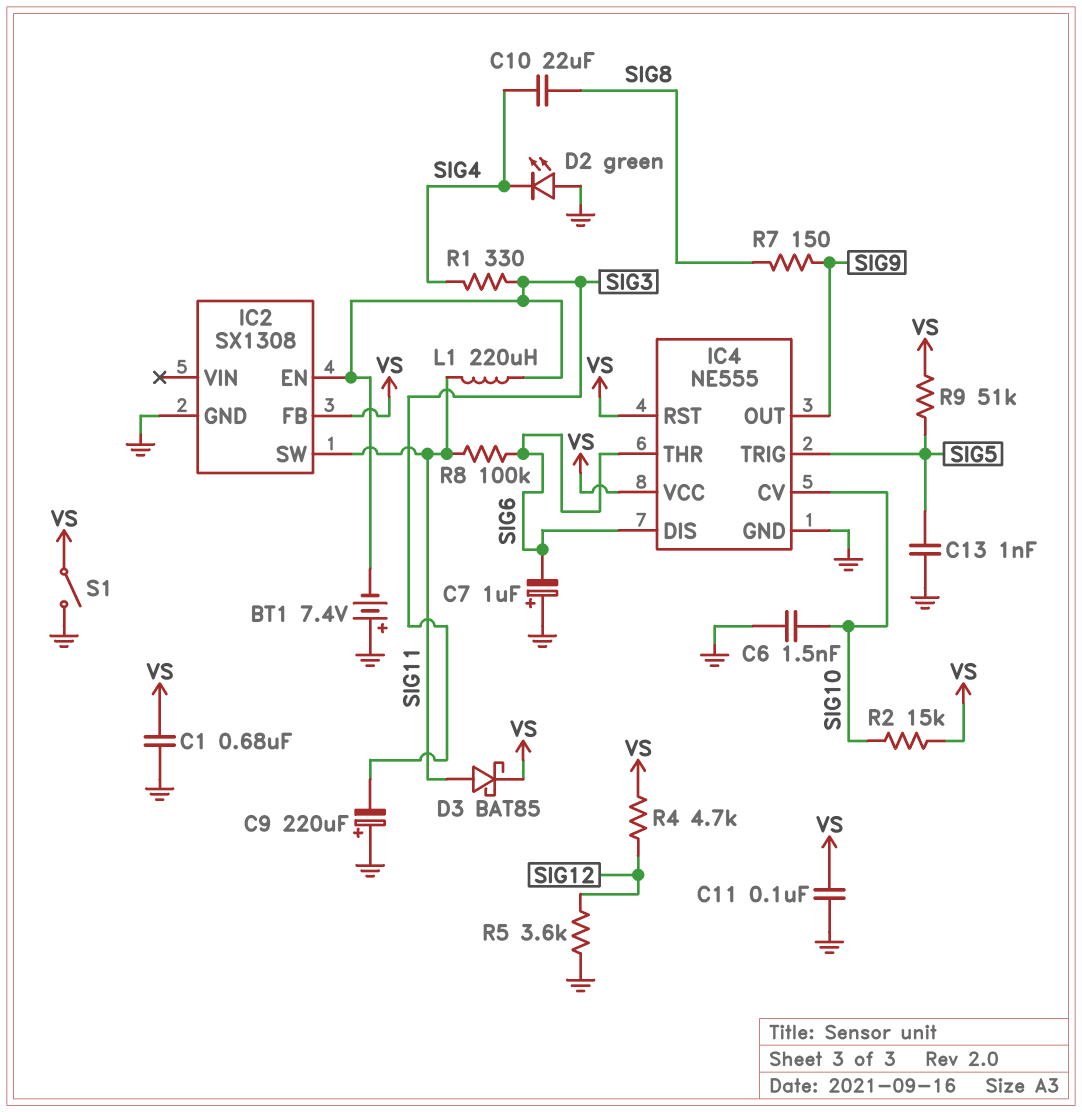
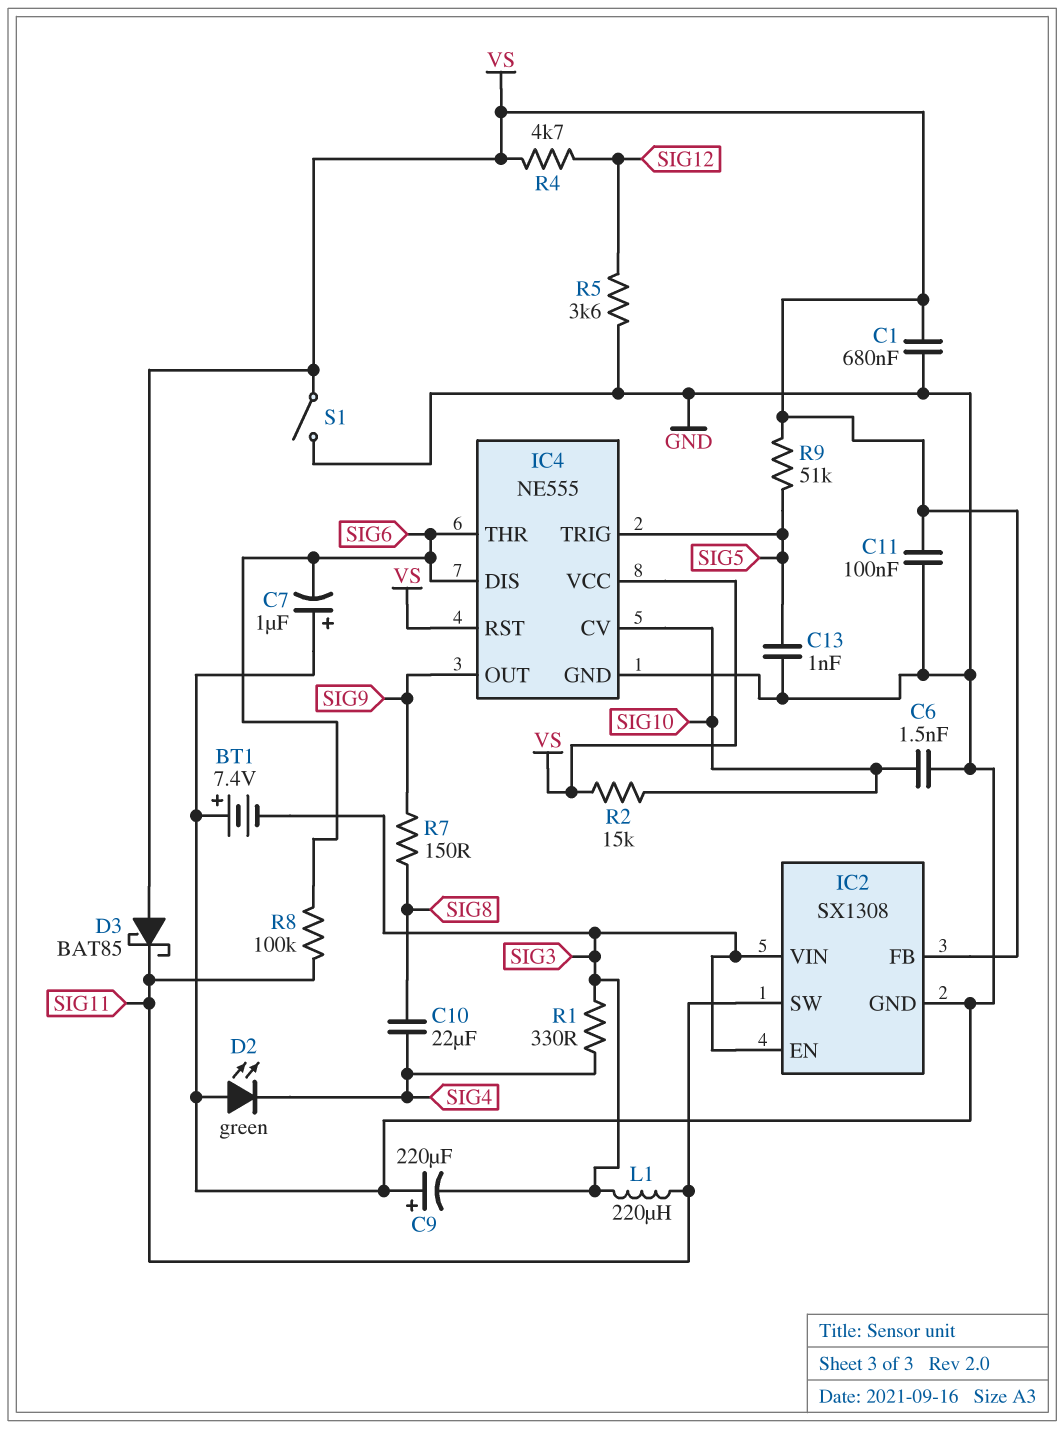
D3: schottky BAT85 (A SIG11, K VS) -> schottky BAT85 (A VS, K SIG11)
IC2 pin VIN: none -> SIG3

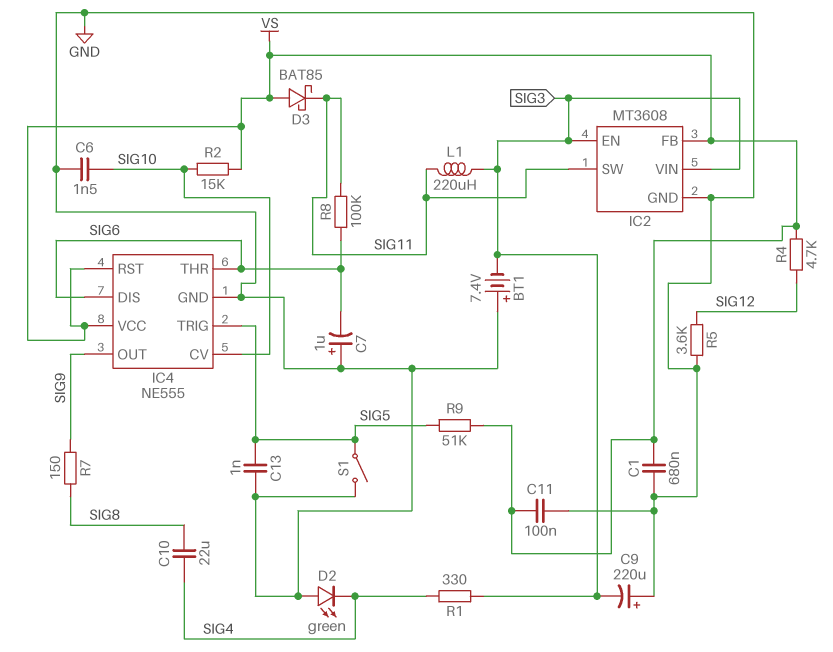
IC2: SX1308 -> MT3608
S1: switch (GND, VS) -> switch (GND, SIG5)

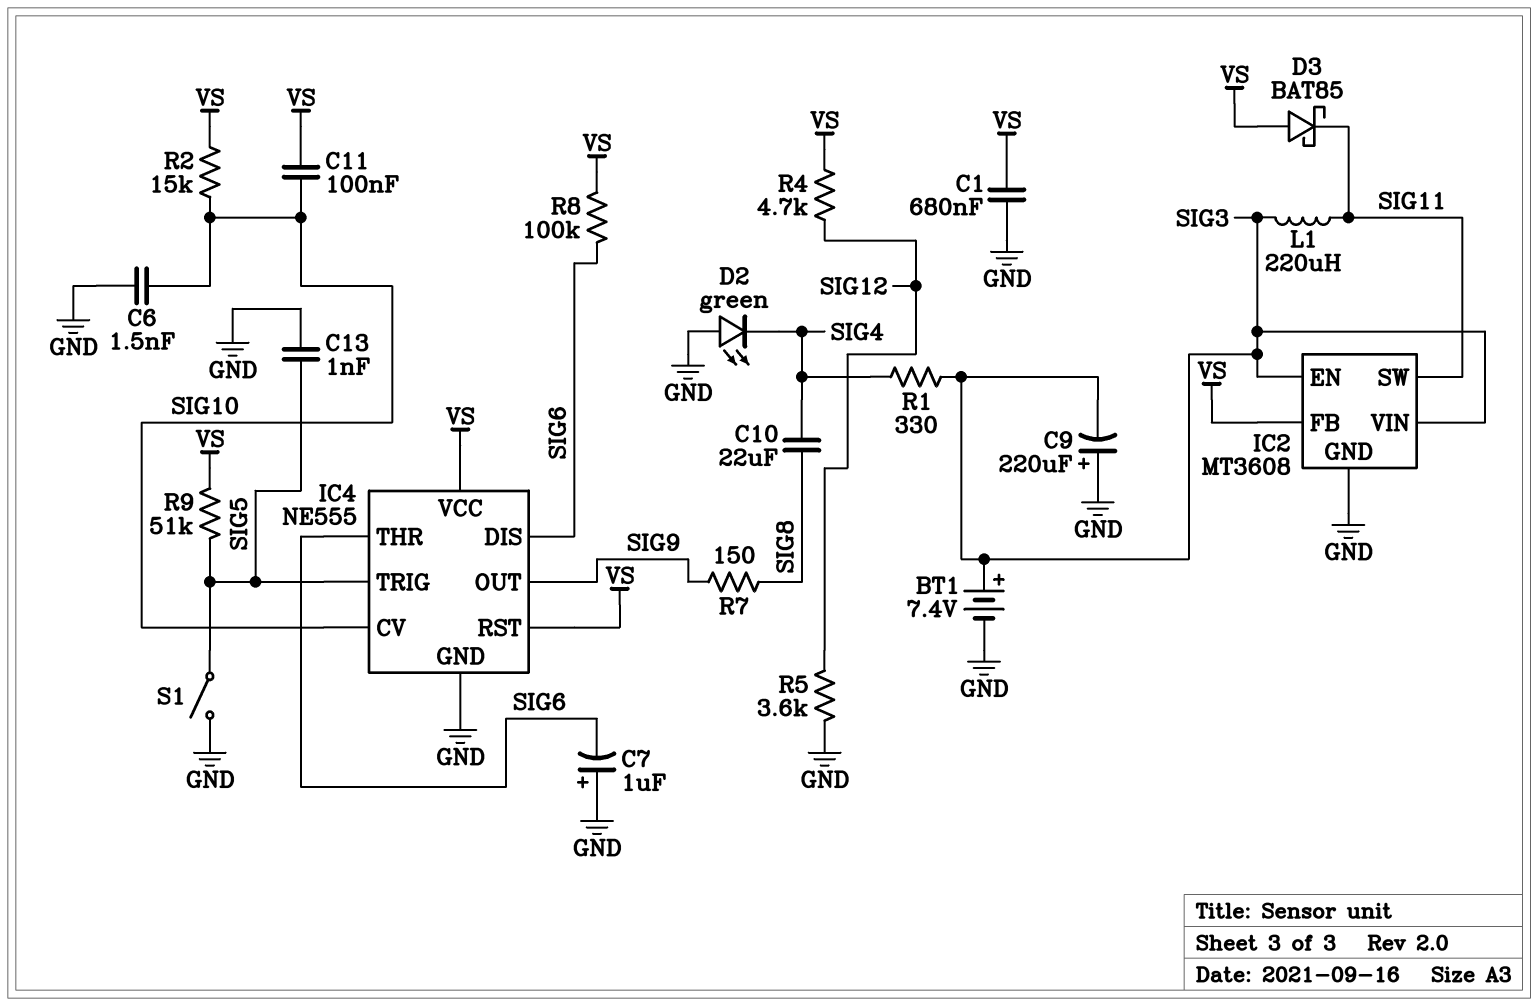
BT1: 7.4V (plus GND, minus SIG3) -> 7.4V (plus SIG3, minus GND)
C11: 100nF (GND, VS) -> 100nF (SIG10, VS)
R8: 100k (SIG6, SIG11) -> 100k (SIG6, VS)

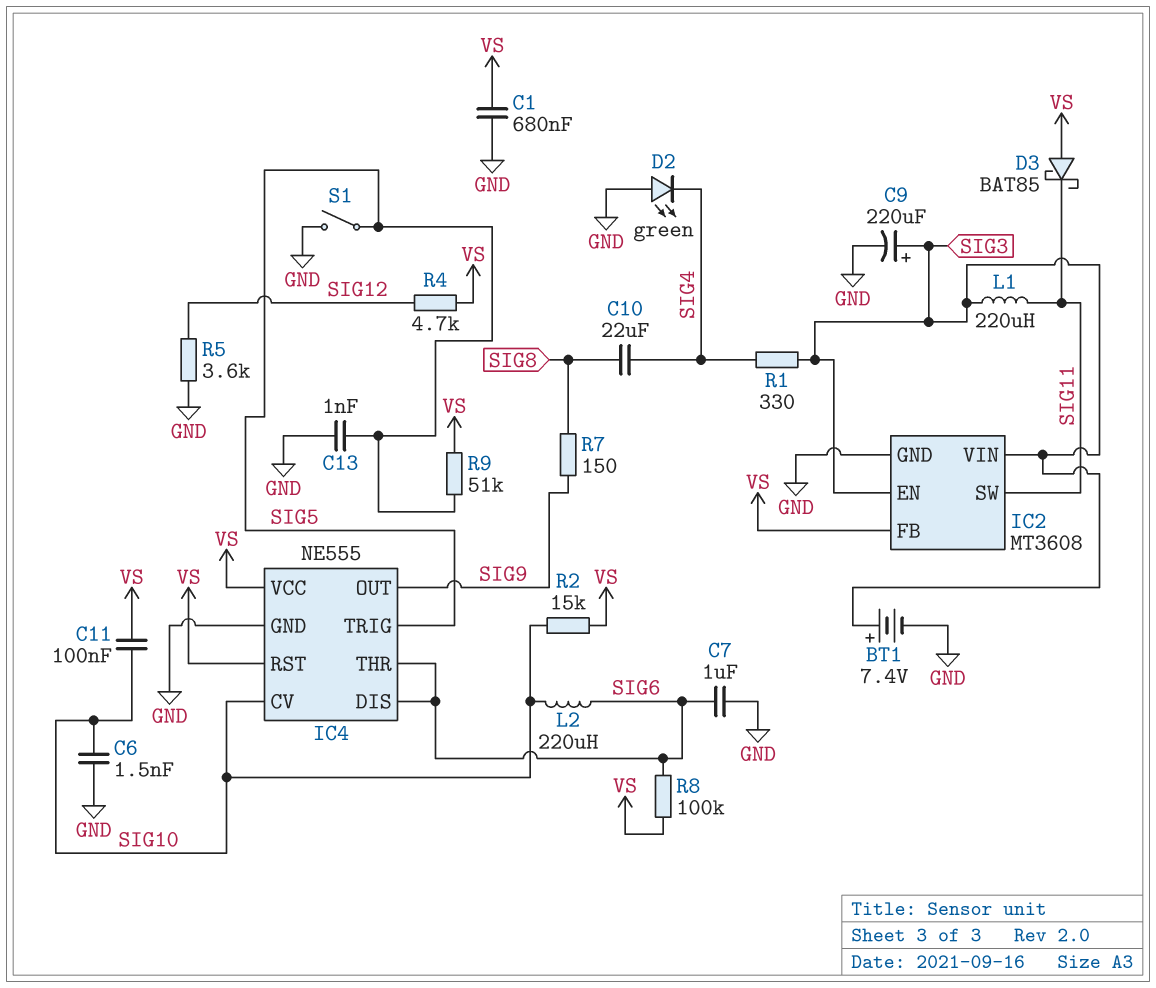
C7: 1uF (plus GND, minus SIG6) -> 1uF (GND, SIG6)
C9: 220uF (plus GND, minus SIG3) -> 220uF (plus SIG3, minus GND)
L2: none -> 220uH (SIG6, SIG10)

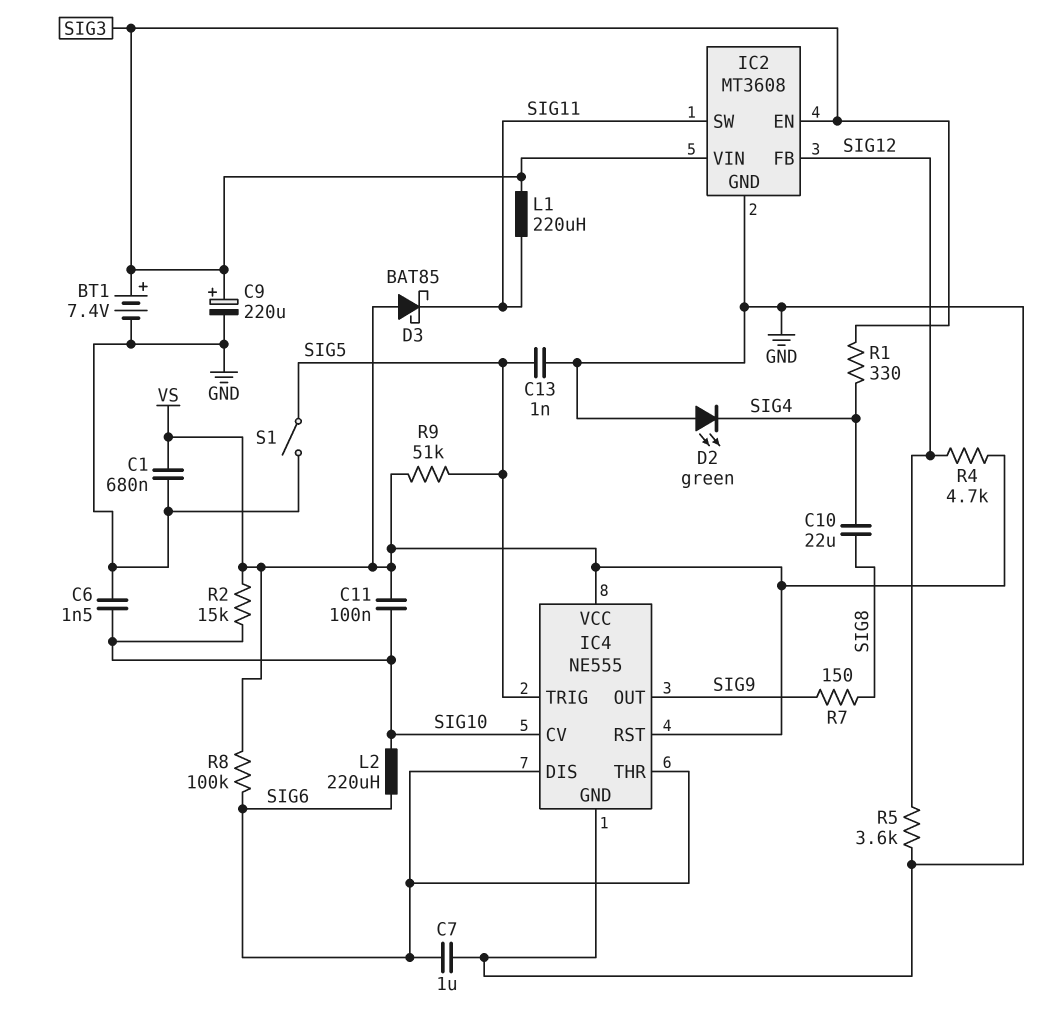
IC2 pin FB: VS -> SIG12

